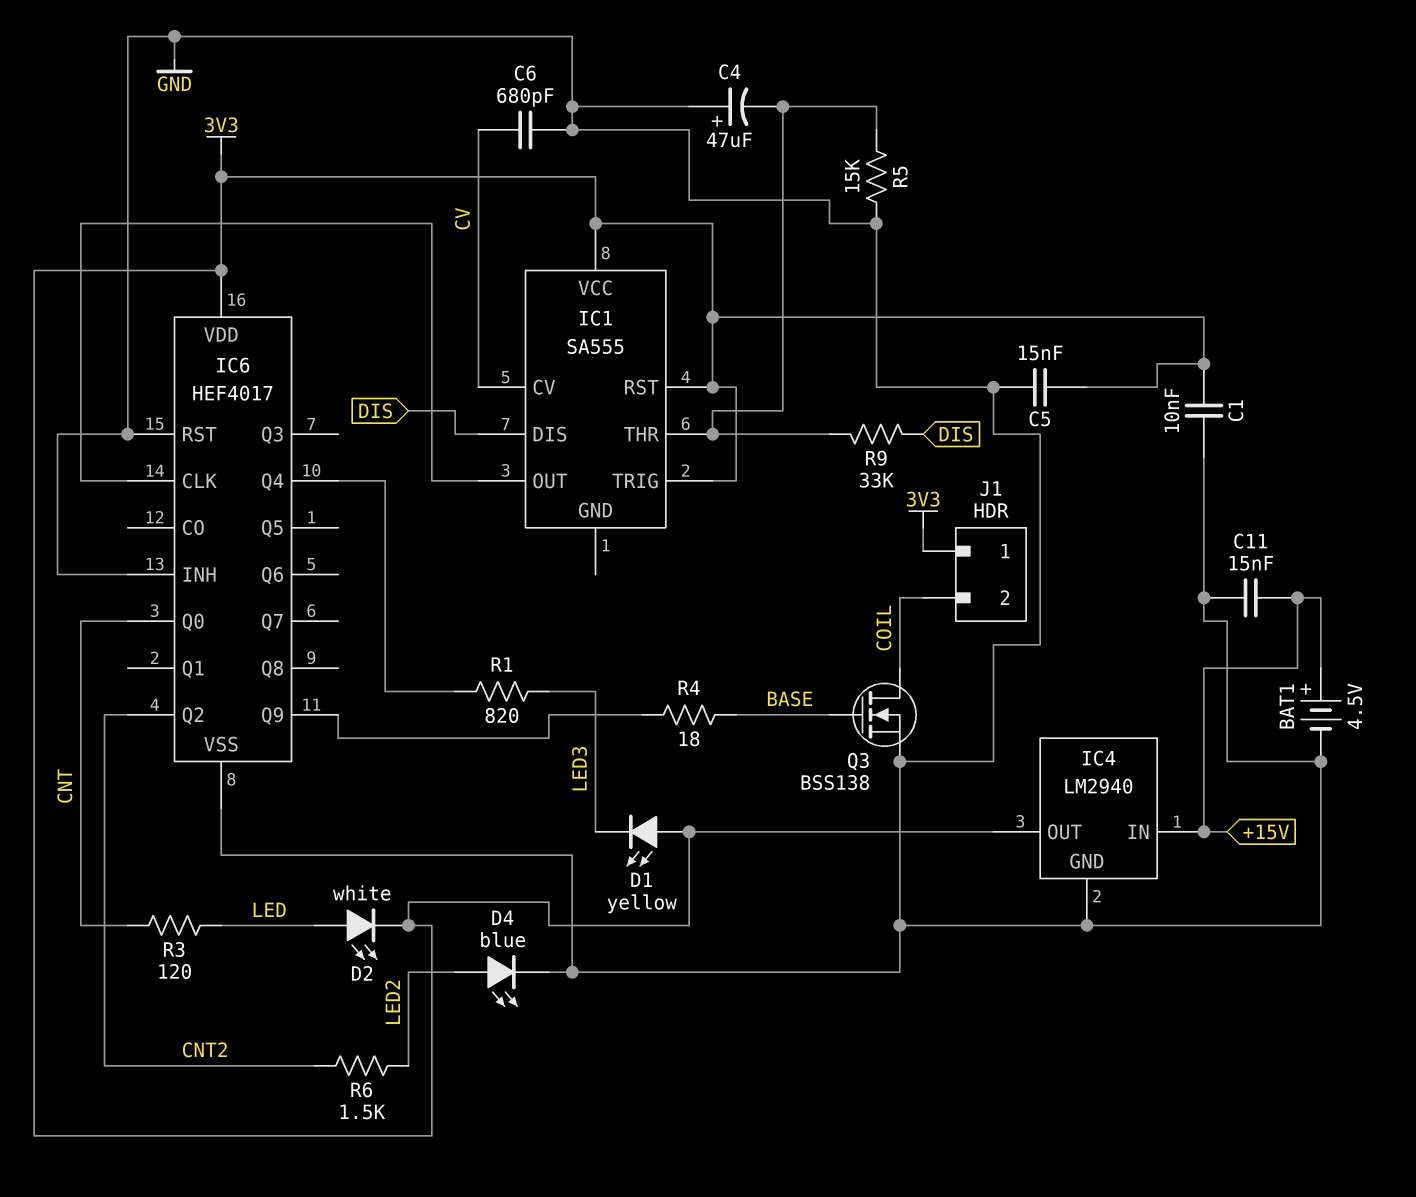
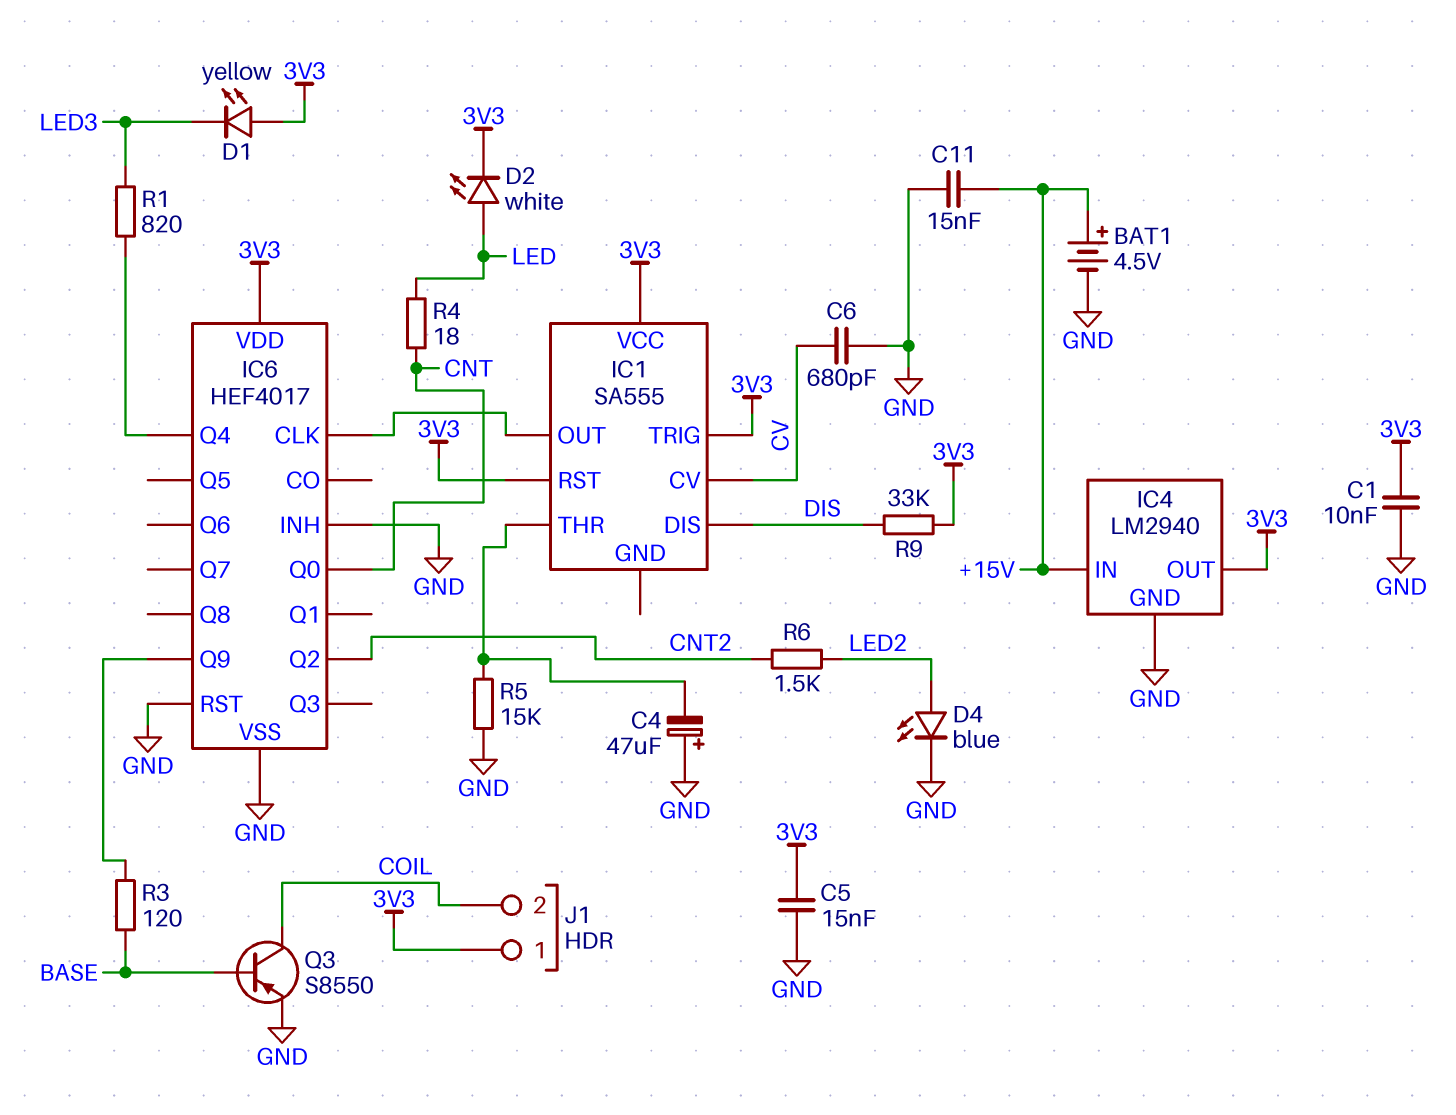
Q3: NMOS BSS138 (G BASE, D COIL, S GND) -> PNP S8550 (B BASE, C COIL, E GND)
R3: 120 (CNT, LED) -> 120 (BASE, IC6/Q9)
R4: 18 (BASE, IC6/Q9) -> 18 (CNT, LED)
R9: 33k (DIS, IC1/THR) -> 33k (3V3, DIS)

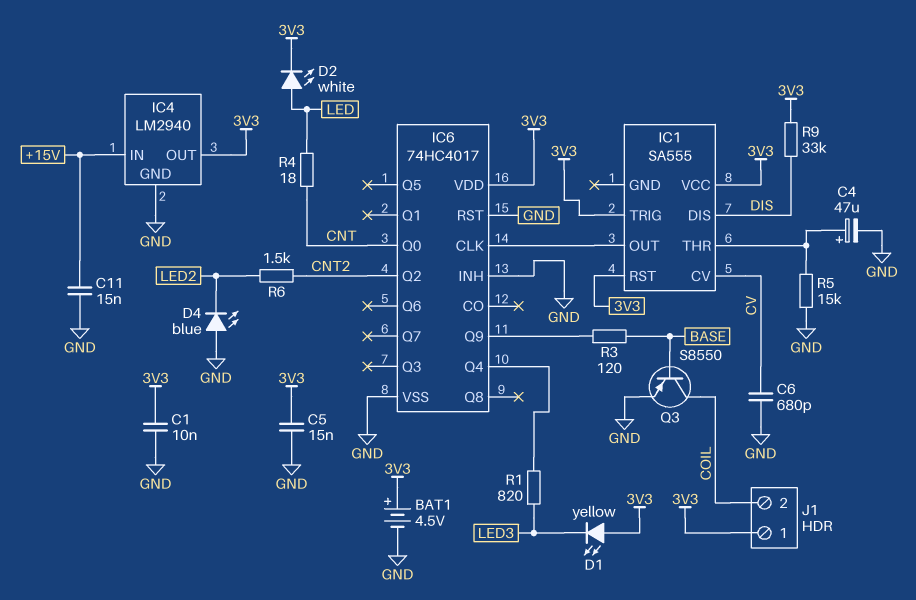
BAT1: 4.5V (plus +15V, minus GND) -> 4.5V (plus 3V3, minus GND)
C4: 47uF (plus GND, minus IC1/THR) -> 47uF (plus IC1/THR, minus GND)
D4: LED blue (A LED2, K GND) -> LED blue (A GND, K LED2)
IC6: HEF4017 -> 74HC4017

